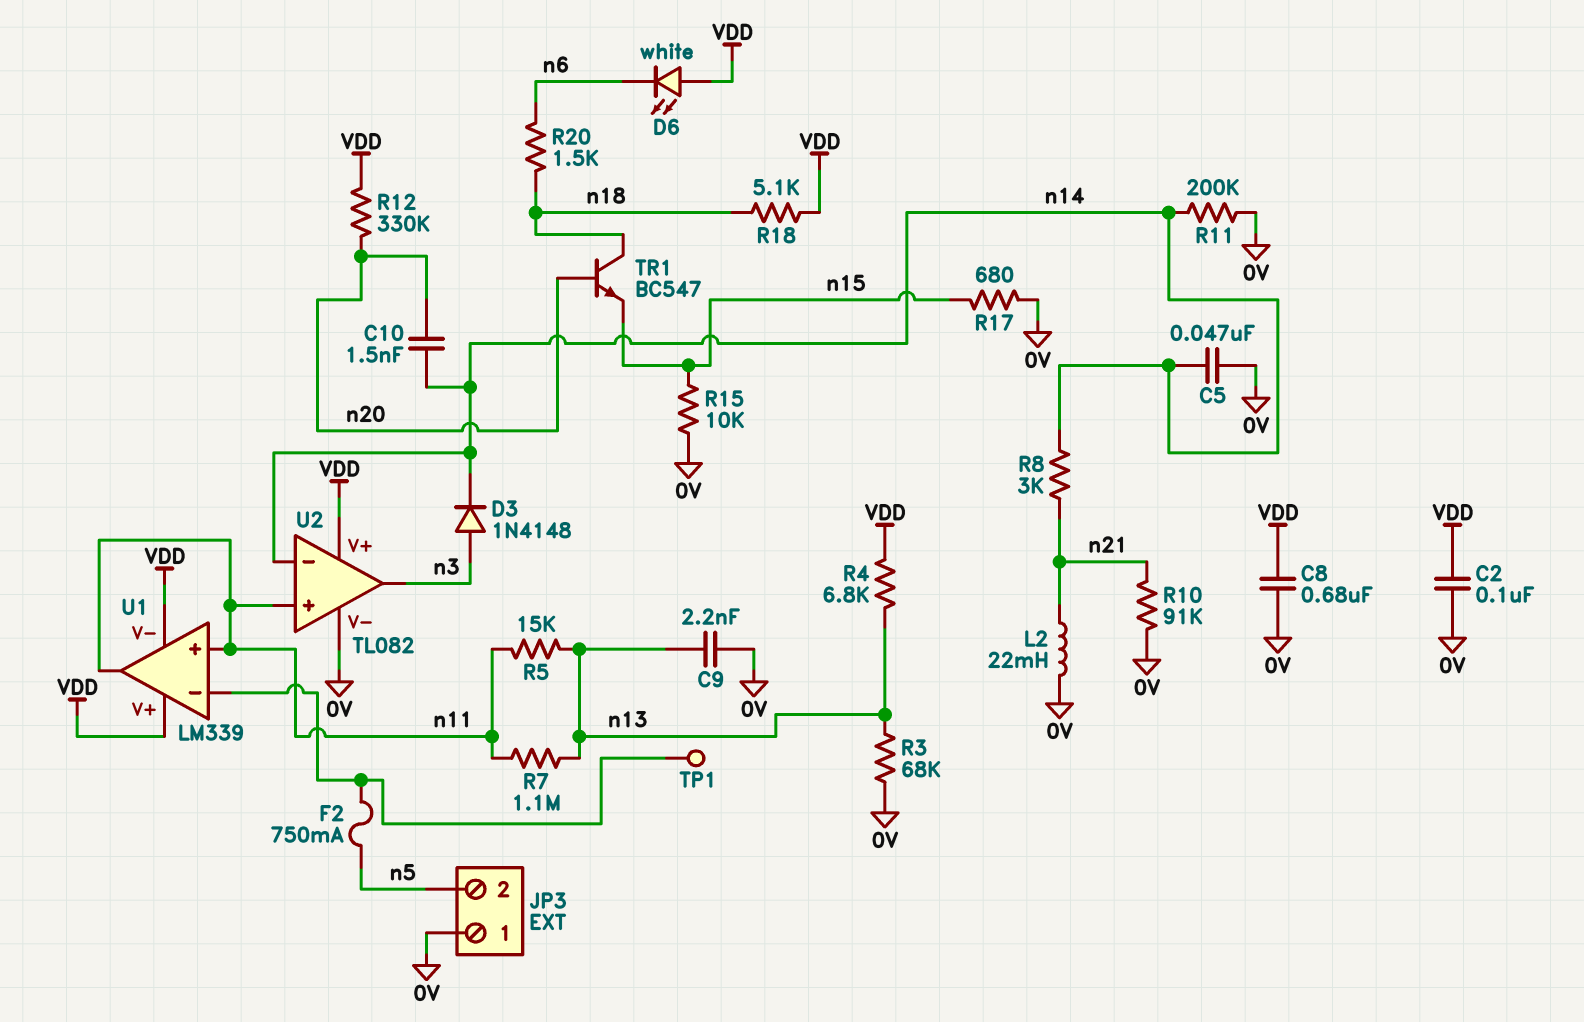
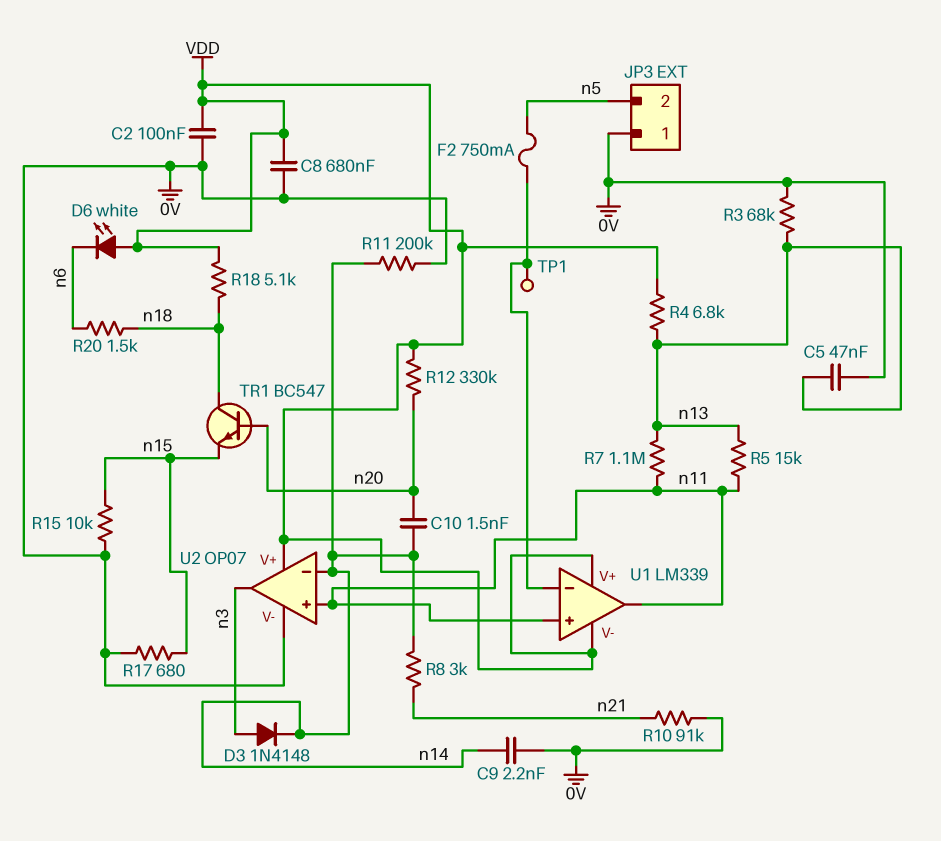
C5: 47nF (0V, n14) -> 47nF (0V, n13)
C9: 2.2nF (0V, n13) -> 2.2nF (0V, n14)
L2: 22mH (0V, n21) -> none
U2: TL082 -> OP07

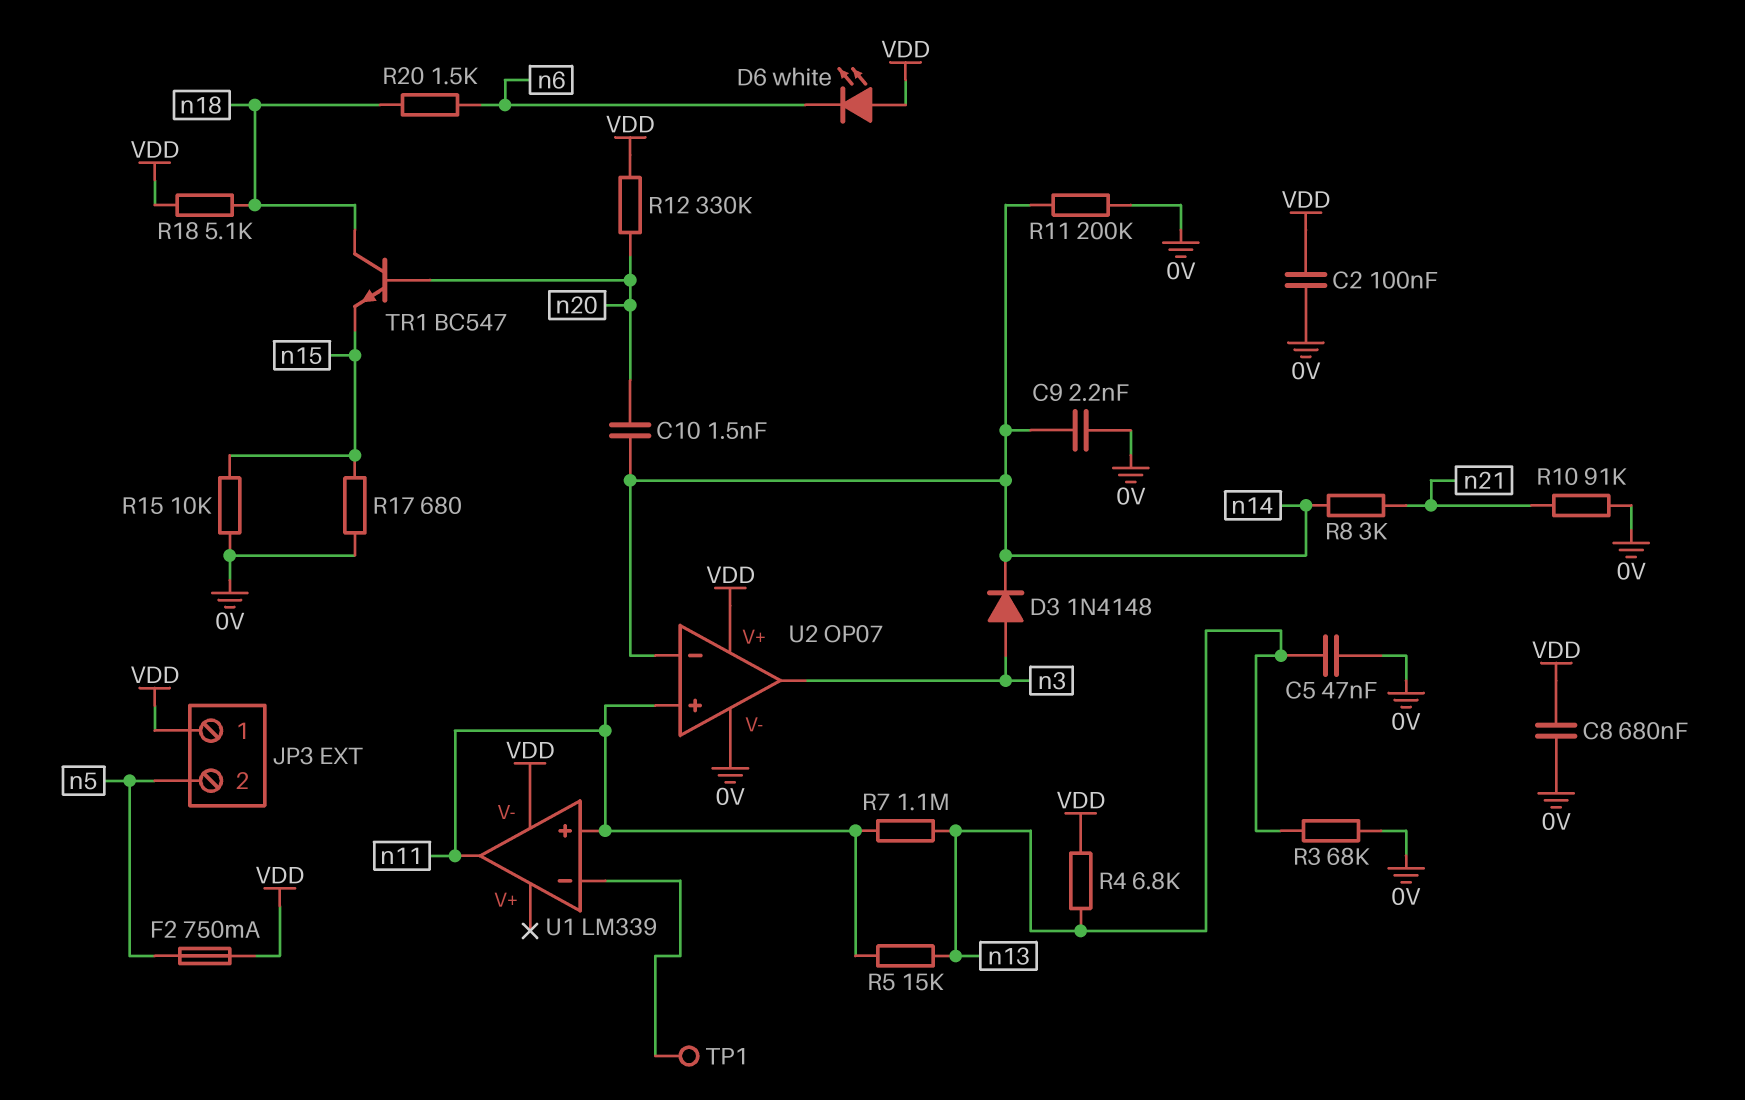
F2: 750mA (U1/in-, n5) -> 750mA (VDD, n5)
JP3 pin 1: 0V -> VDD
U1 pin V+: VDD -> none

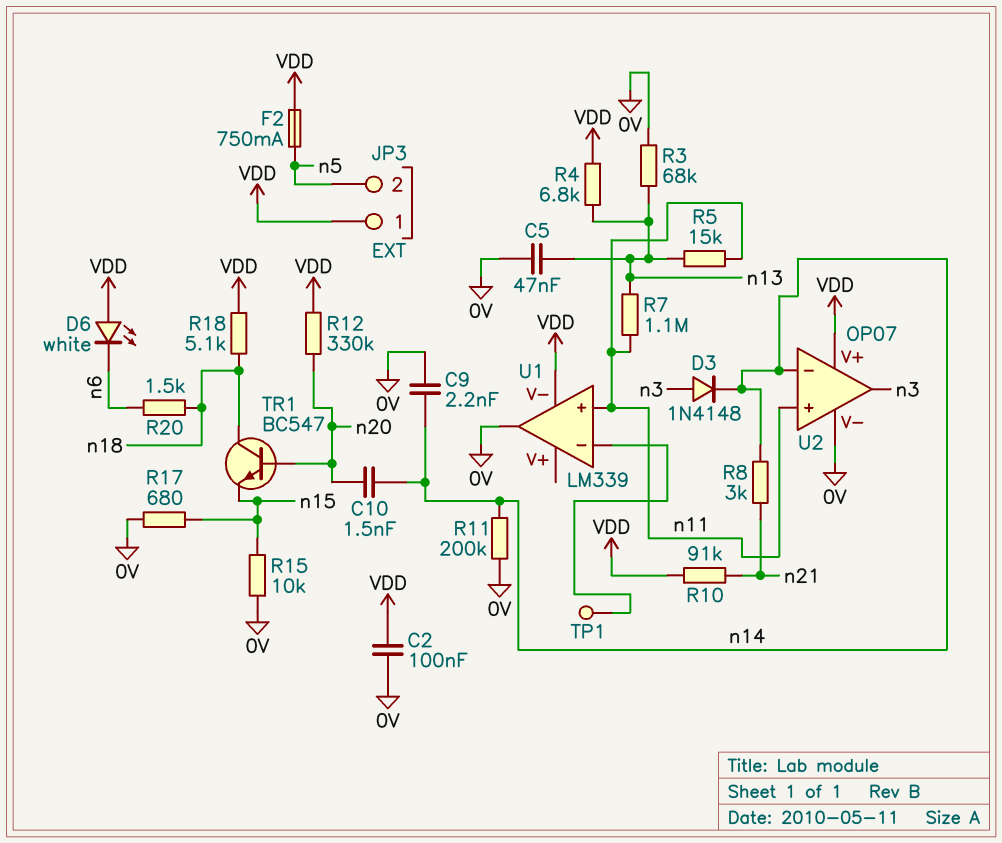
C8: 680nF (0V, VDD) -> none
R10: 91k (0V, n21) -> 91k (VDD, n21)
U1 pin out: n11 -> 0V

